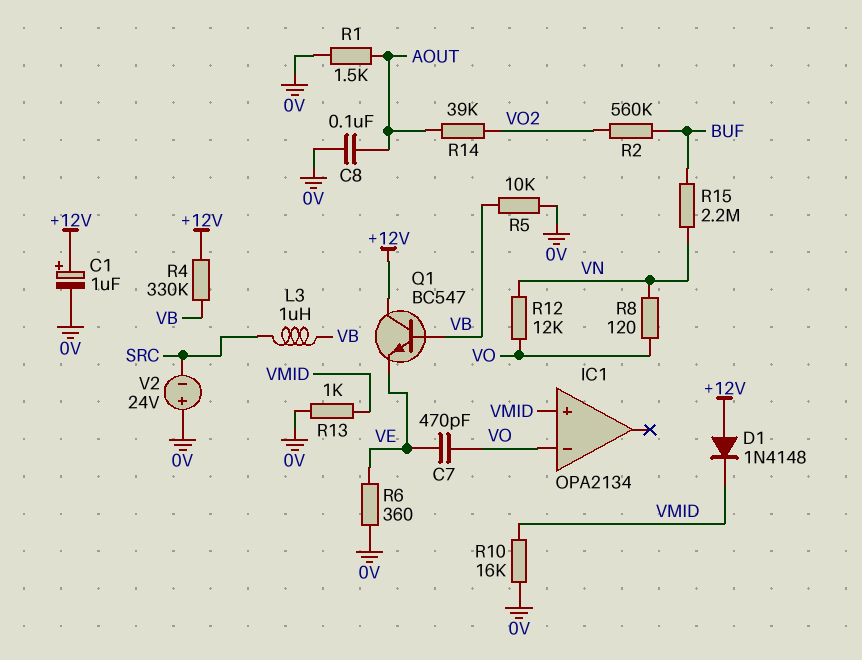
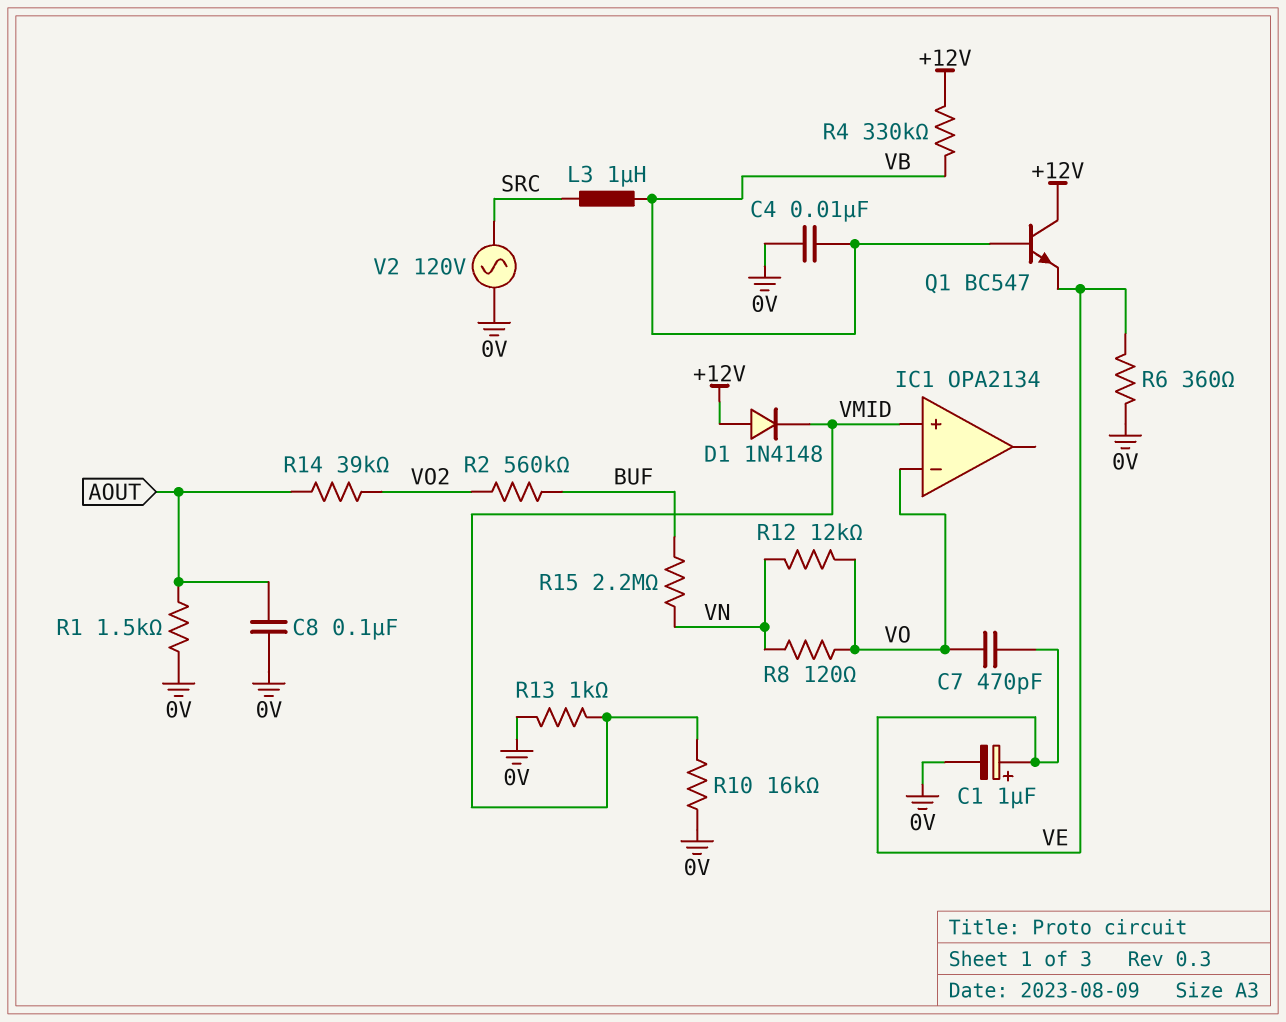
C1: 1uF (plus +12V, minus 0V) -> 1uF (plus VE, minus 0V)
C4: none -> 10nF (0V, VB)
R5: 10k (0V, VB) -> none
V2: 24V (plus 0V, minus SRC) -> AC 120V (0V, SRC)

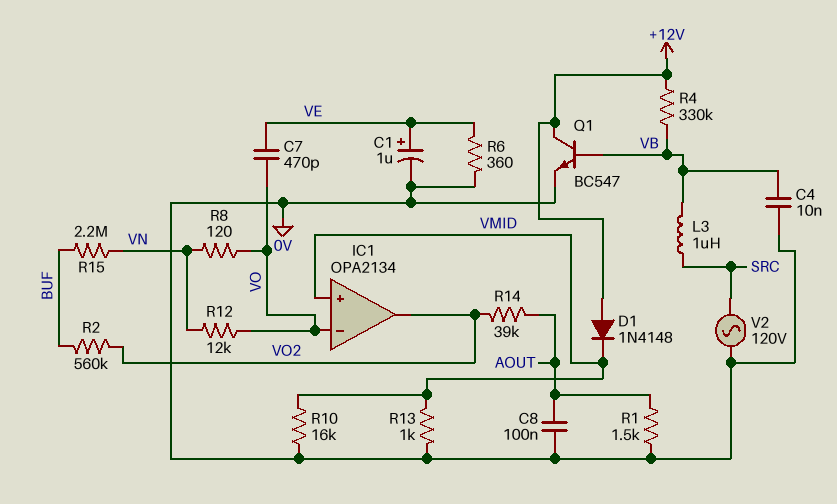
IC1 pin out: none -> VO2
Q1: NPN BC547 (B VB, C +12V, E VE) -> NPN BC547 (B VB, C +12V, E 0V)

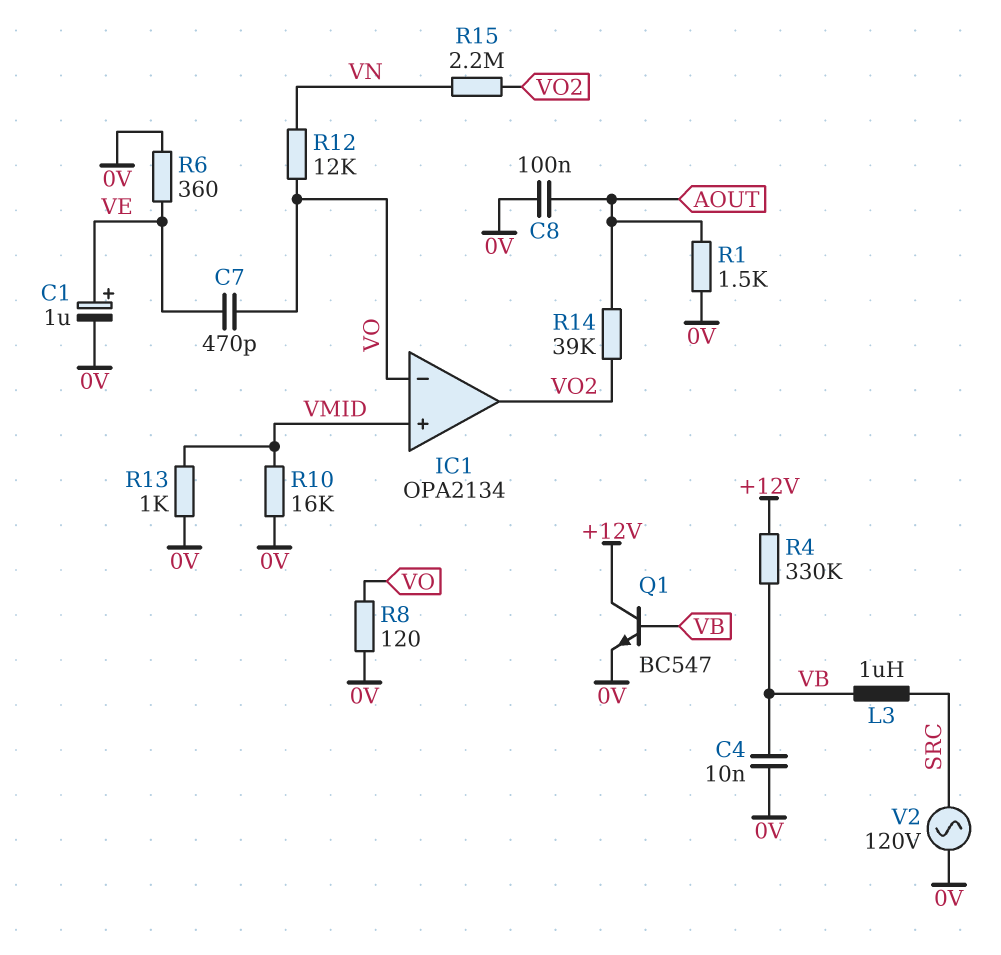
D1: diode 1N4148 (A +12V, K VMID) -> none
R2: 560k (BUF, VO2) -> none
R8: 120 (VN, VO) -> 120 (0V, VO)
R15: 2.2M (BUF, VN) -> 2.2M (VN, VO2)

